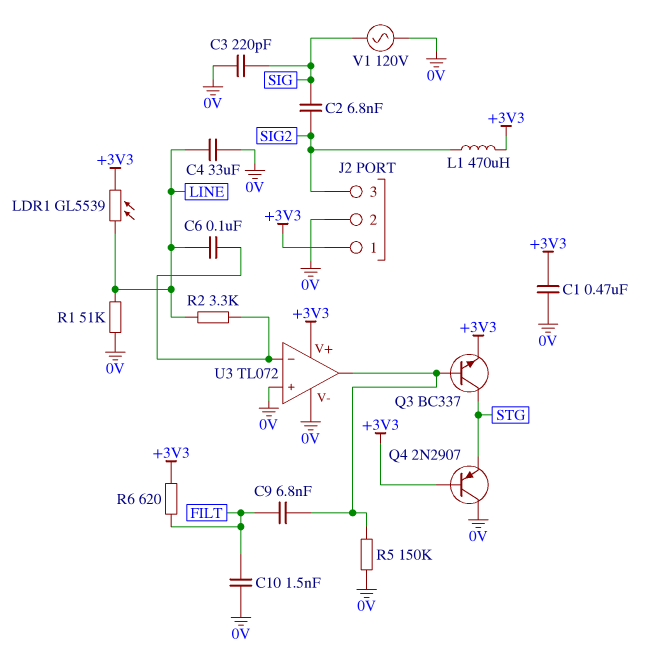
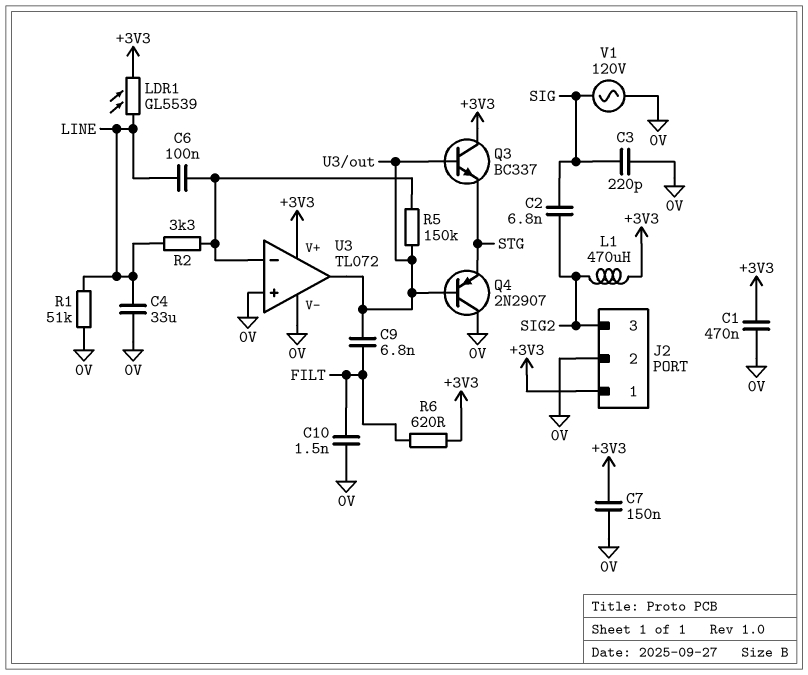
C7: none -> 150nF (+3V3, 0V)
Q3: NPN BC337 (B U3/out, C STG, E +3V3) -> NPN BC337 (B U3/out, C +3V3, E STG)
Q4: PNP 2N2907 (B +3V3, C 0V, E STG) -> PNP 2N2907 (B U3/out, C 0V, E STG)
R5: 150k (0V, U3/out) -> 150k (U3/in-, U3/out)

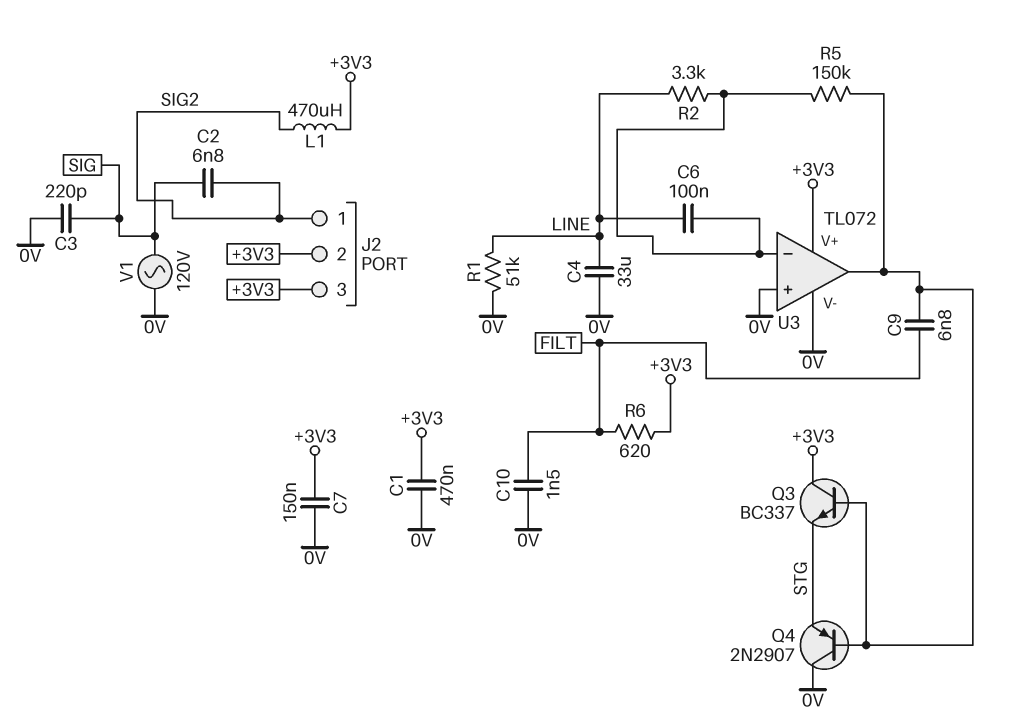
J2 pin 1: +3V3 -> SIG2
J2 pin 2: 0V -> +3V3
J2 pin 3: SIG2 -> +3V3
LDR1: GL5539 (+3V3, LINE) -> none

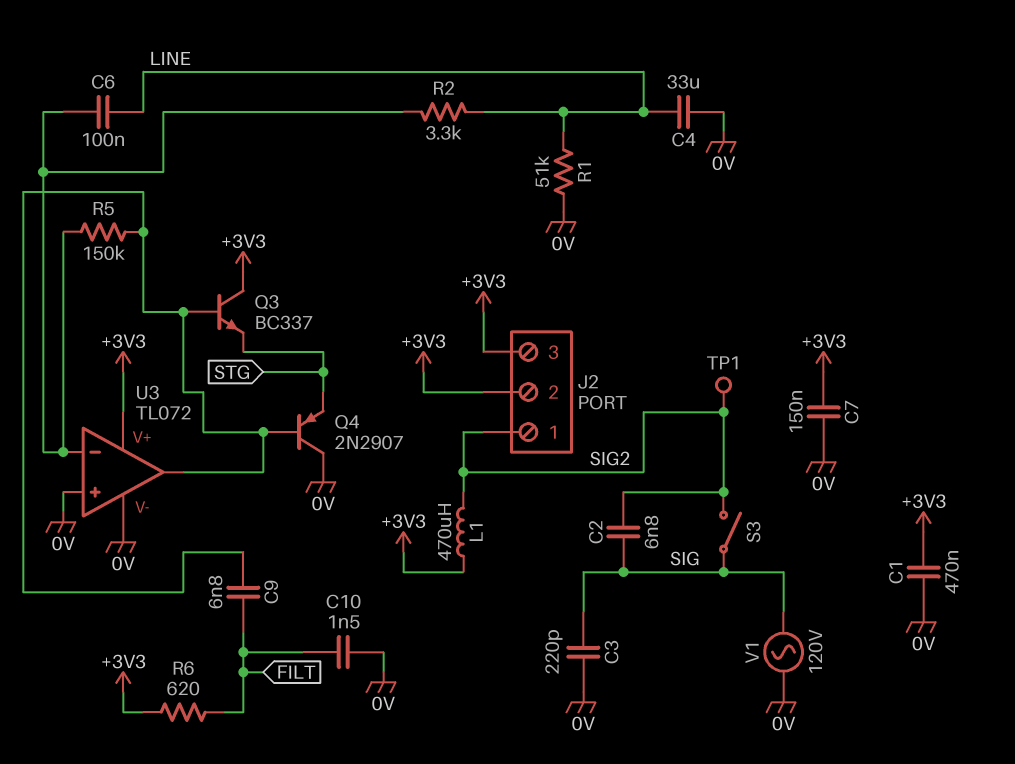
S3: none -> switch (SIG, SIG2)
TP1: none -> test point (SIG2)

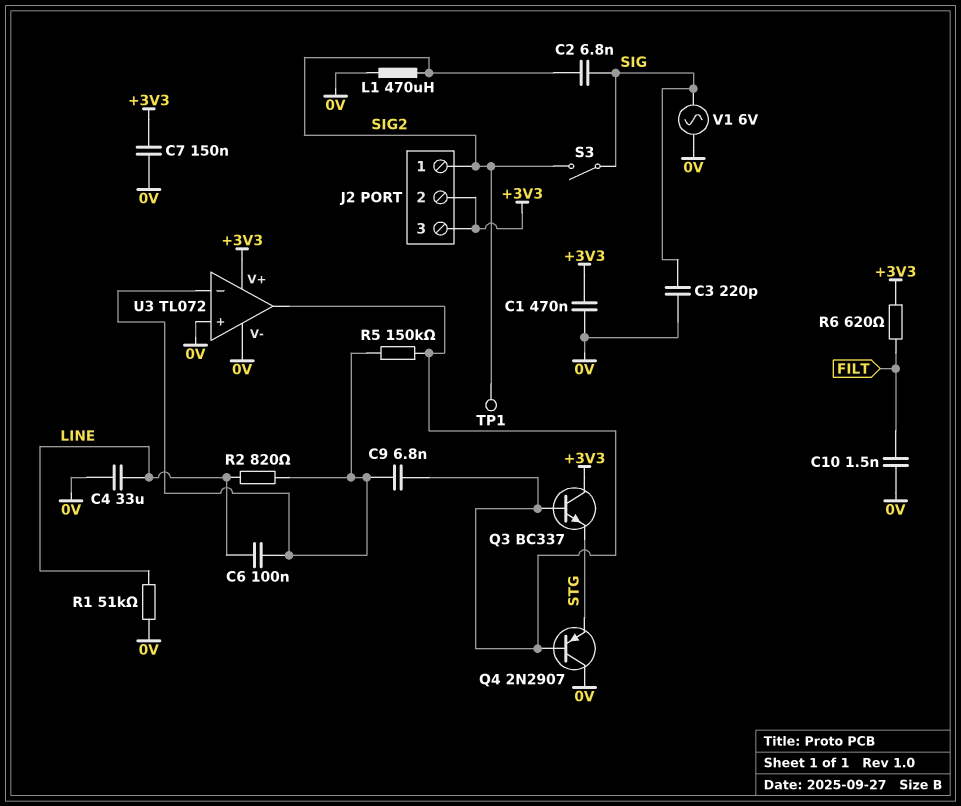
C9: 6.8nF (FILT, U3/out) -> 6.8nF (U3/in-, U3/out)
L1: 470uH (+3V3, SIG2) -> 470uH (0V, SIG2)
R2: 3.3k (LINE, U3/in-) -> 820 (LINE, U3/in-)
V1: AC 120V (0V, SIG) -> AC 6V (0V, SIG)

